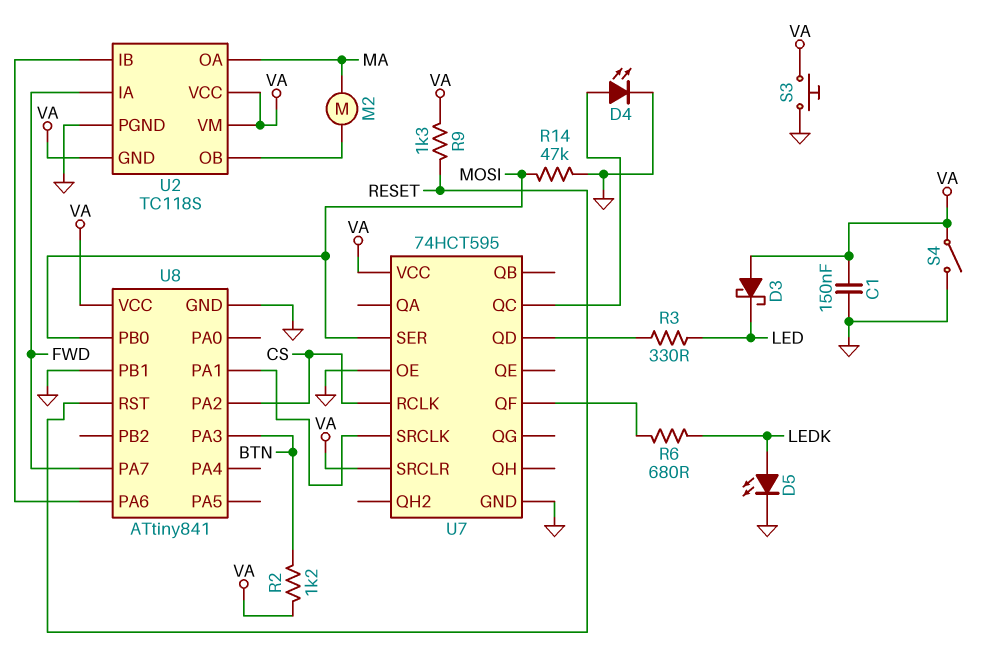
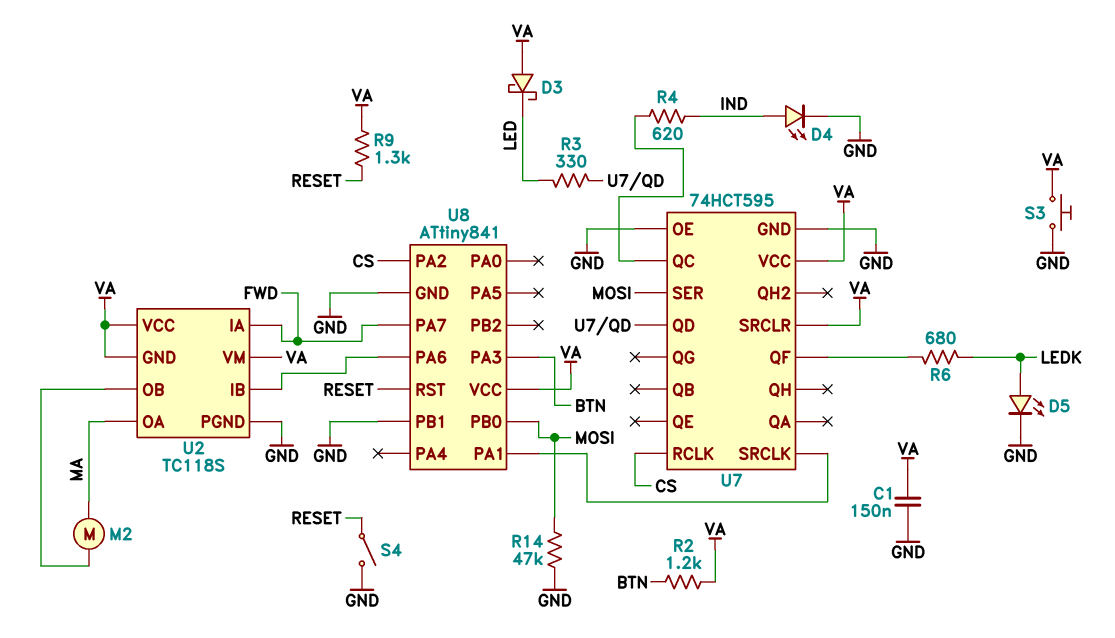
D4: LED (A U7/QC, K GND) -> LED (A IND, K GND)
R4: none -> 620 (IND, U7/QC)
S4: switch (GND, VA) -> switch (GND, RESET)

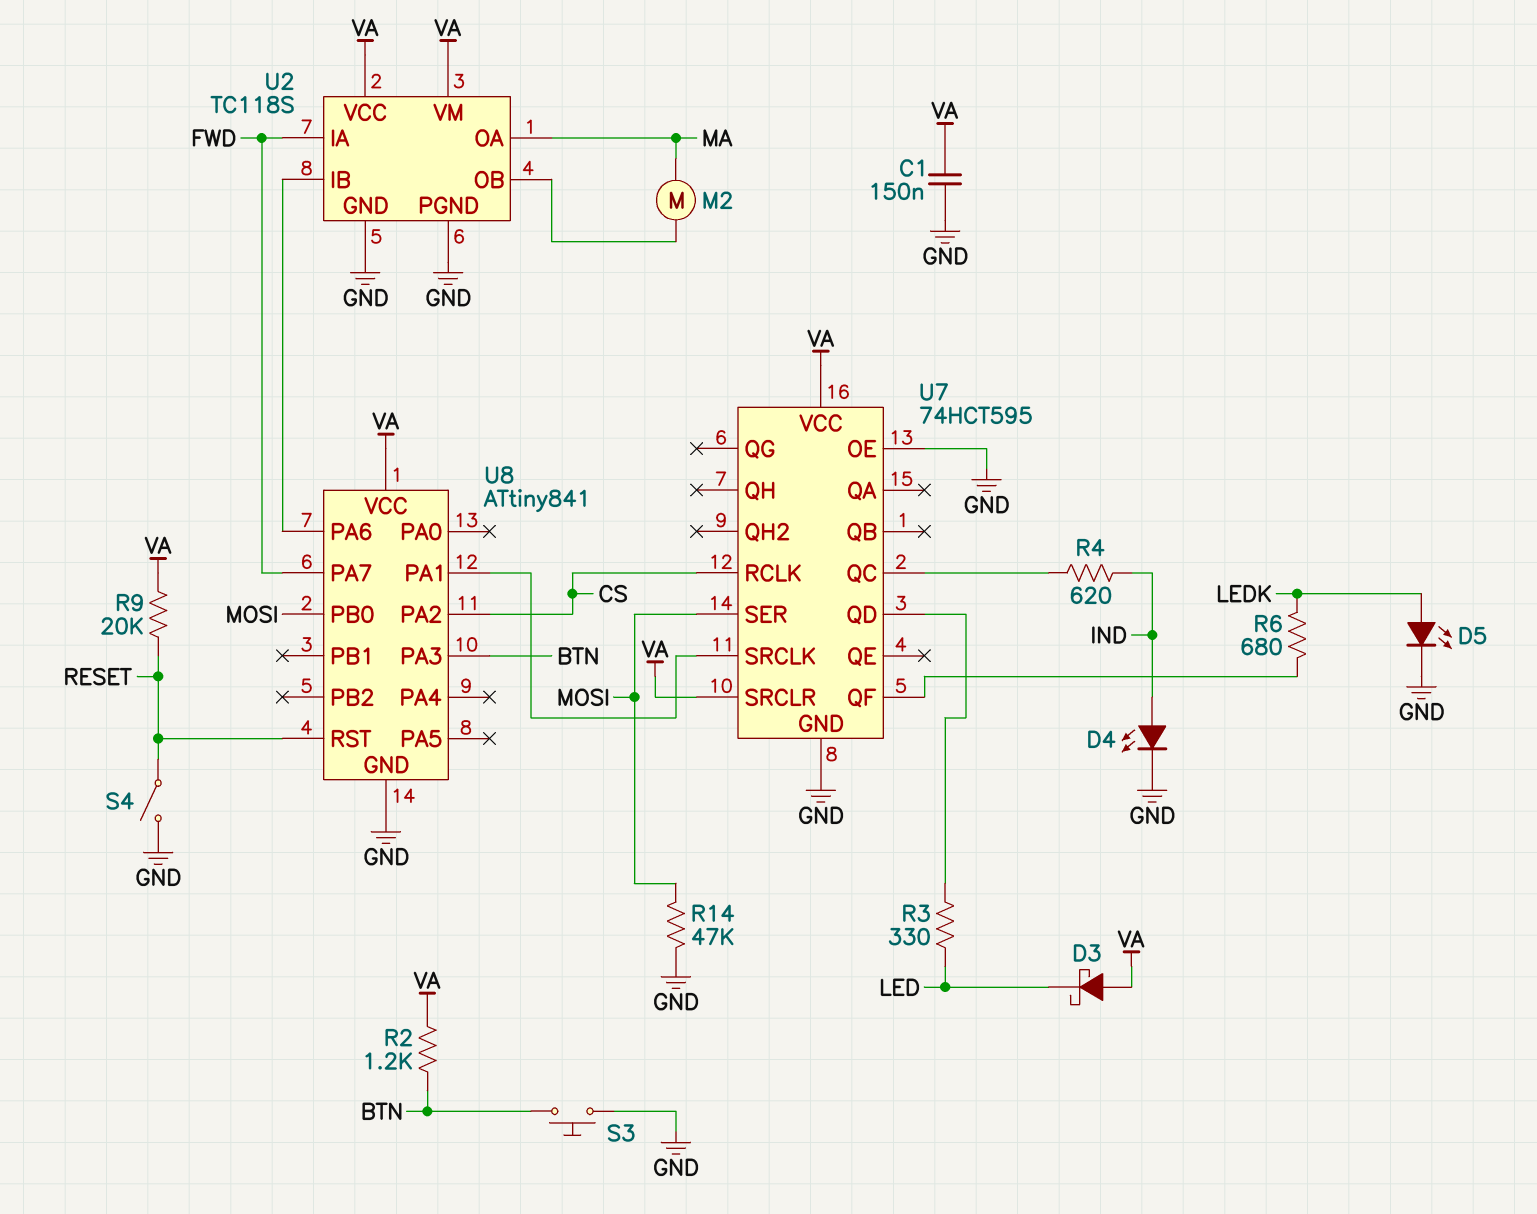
R9: 1.3k (RESET, VA) -> 20k (RESET, VA)
S3: button (GND, VA) -> button (BTN, GND)
U2 pin GND: VA -> GND
U8 pin PB1: GND -> none

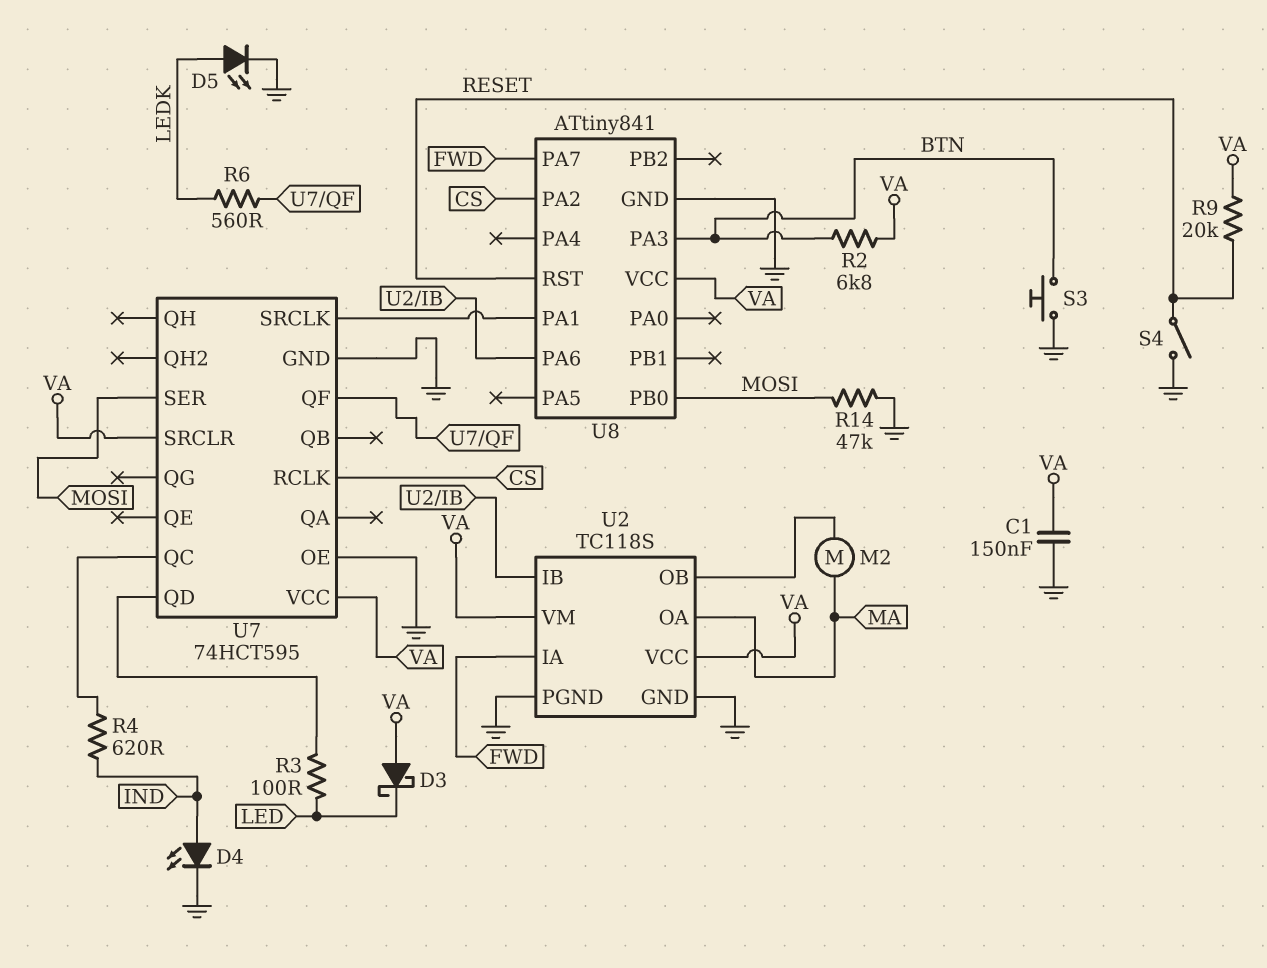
R2: 1.2k (BTN, VA) -> 6.8k (BTN, VA)
R3: 330 (LED, U7/QD) -> 100 (LED, U7/QD)
R6: 680 (LEDK, U7/QF) -> 560 (LEDK, U7/QF)

